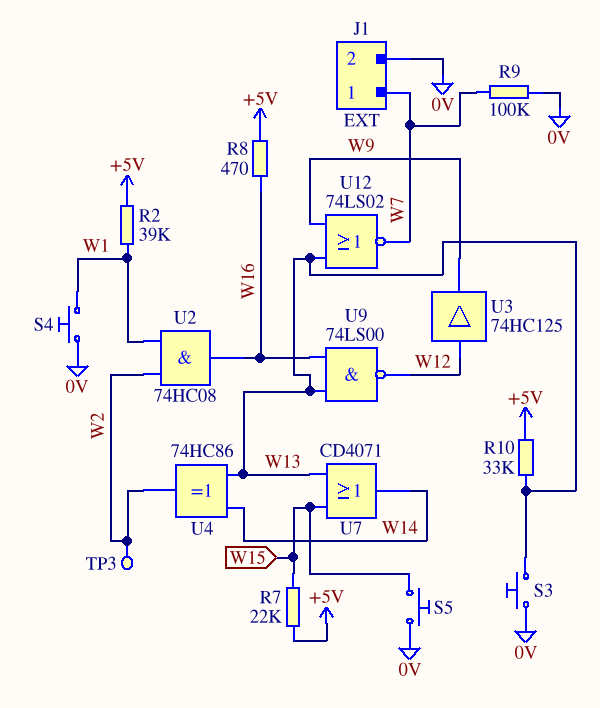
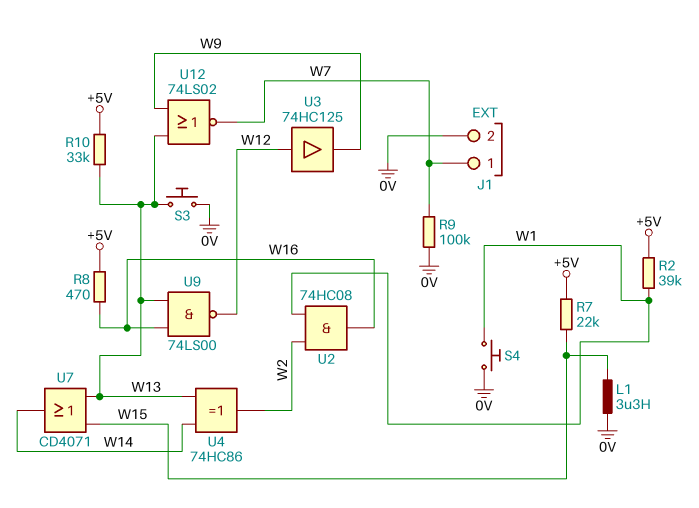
L1: none -> 3.3uH (0V, W15)
S5: button (0V, W15) -> none
TP3: test point (W2) -> none

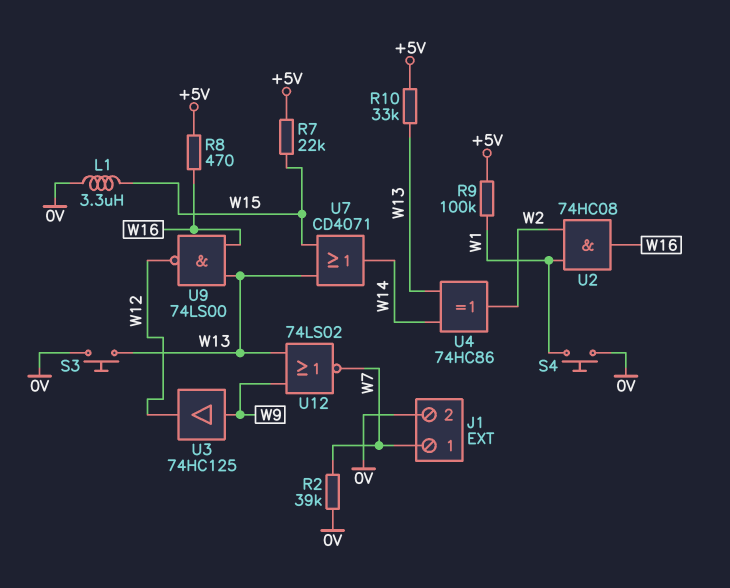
R2: 39k (+5V, W1) -> 39k (0V, W7)
R9: 100k (0V, W7) -> 100k (+5V, W1)
U3: buffer 74HC125 (in W12, out W9) -> buffer 74HC125 (in W9, out W12)

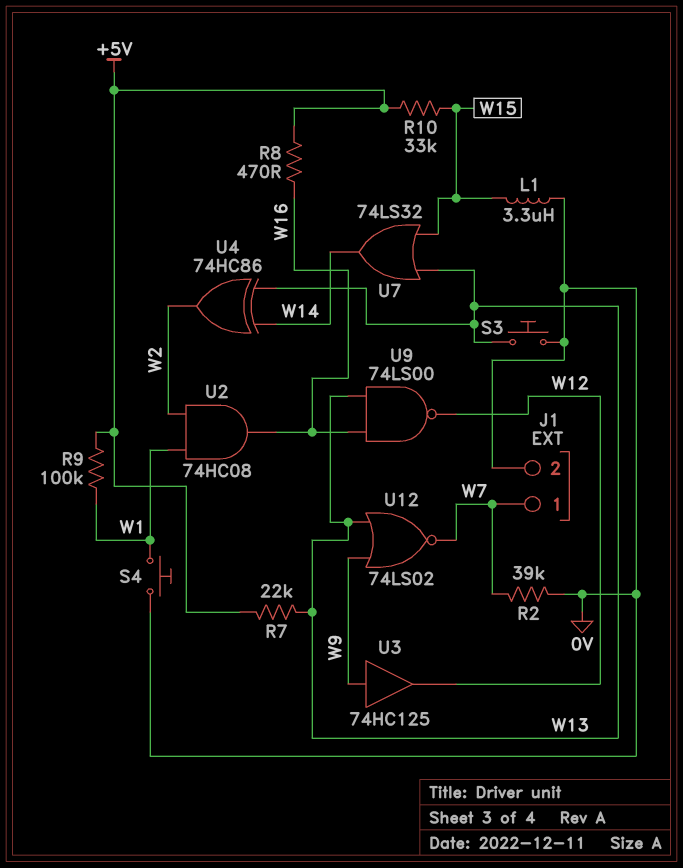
R7: 22k (+5V, W15) -> 22k (+5V, W13)
R10: 33k (+5V, W13) -> 33k (+5V, W15)
U7: OR CD4071 (in W13, in W15, out W14) -> OR 74LS32 (in W13, in W15, out W14)

